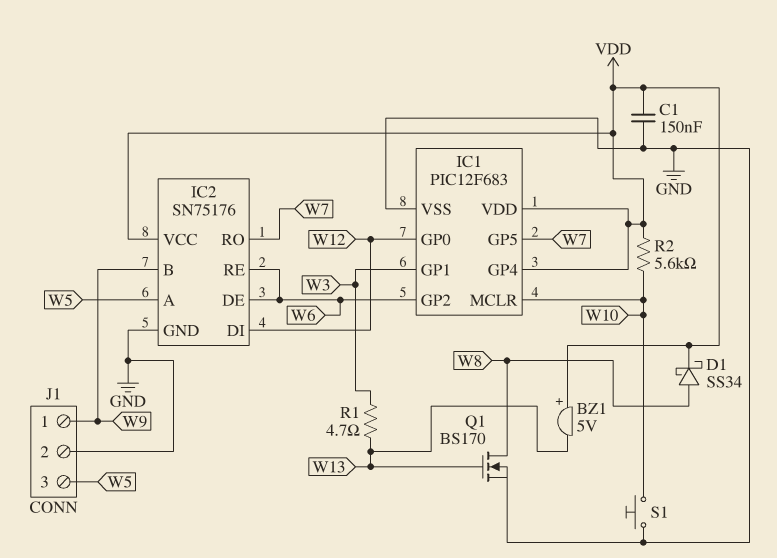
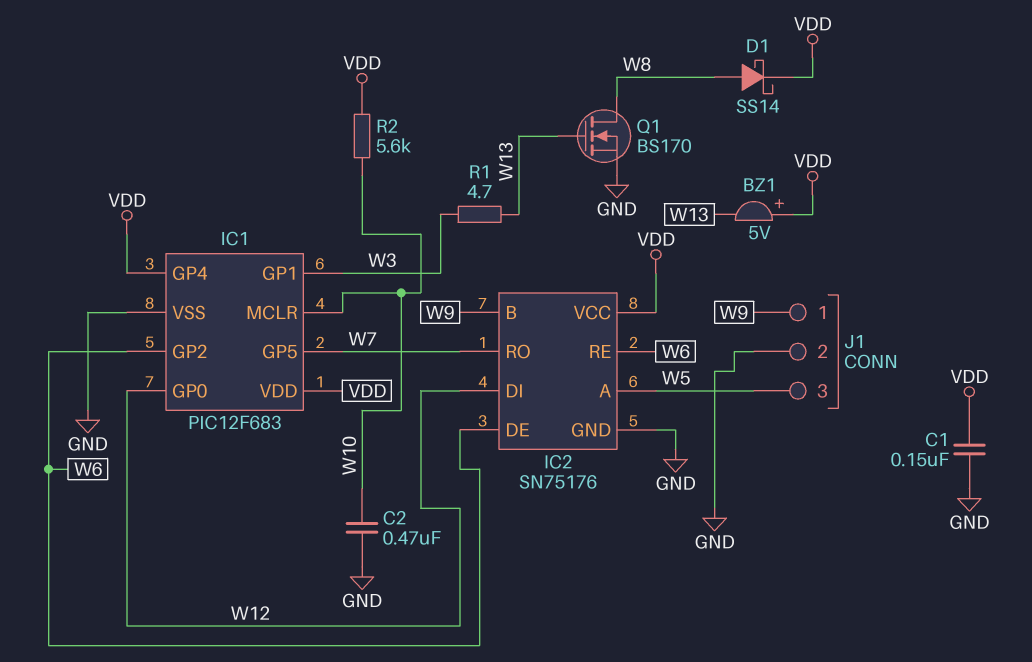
C2: none -> 470nF (GND, W10)
D1: schottky SS34 (A W8, K VDD) -> schottky SS14 (A W8, K VDD)
S1: button (GND, W10) -> none

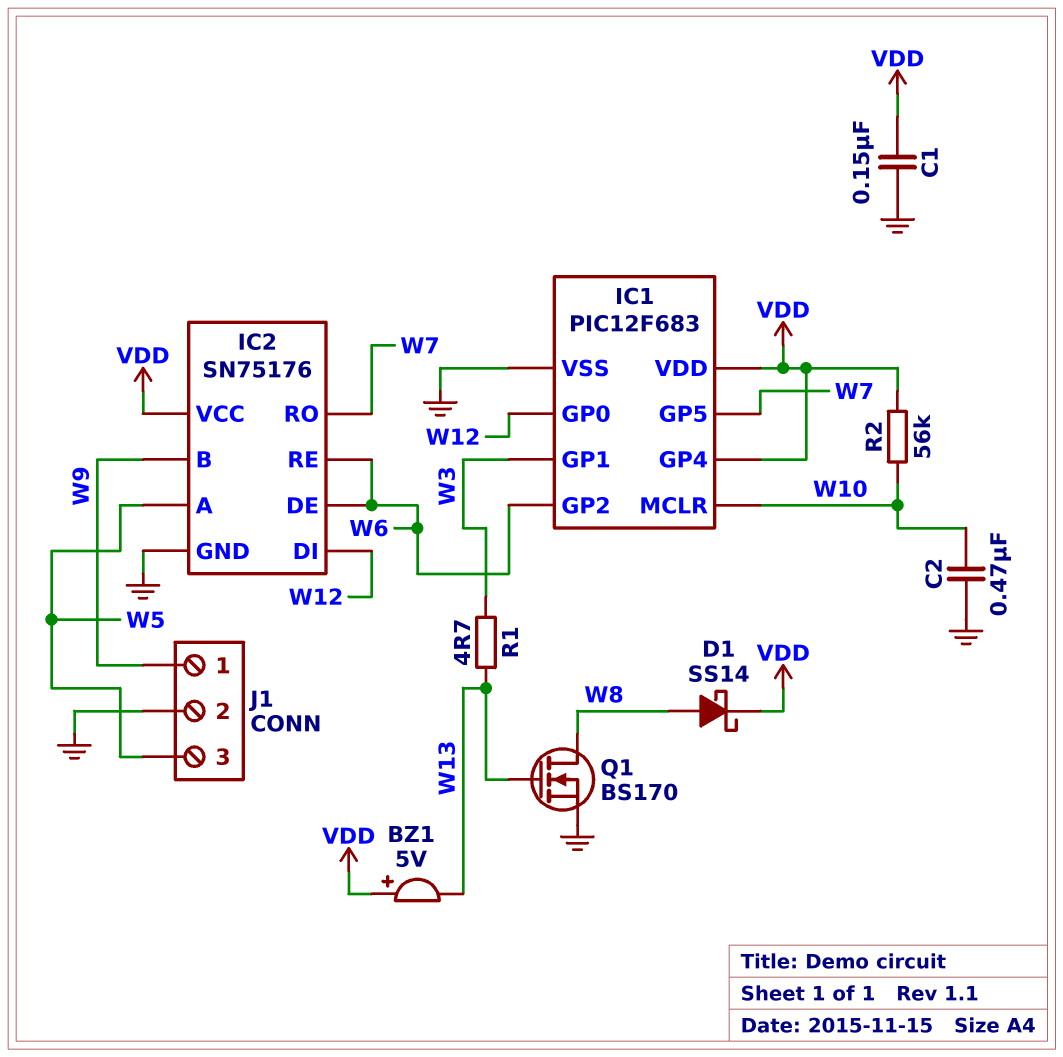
R2: 5.6k (VDD, W10) -> 56k (VDD, W10)

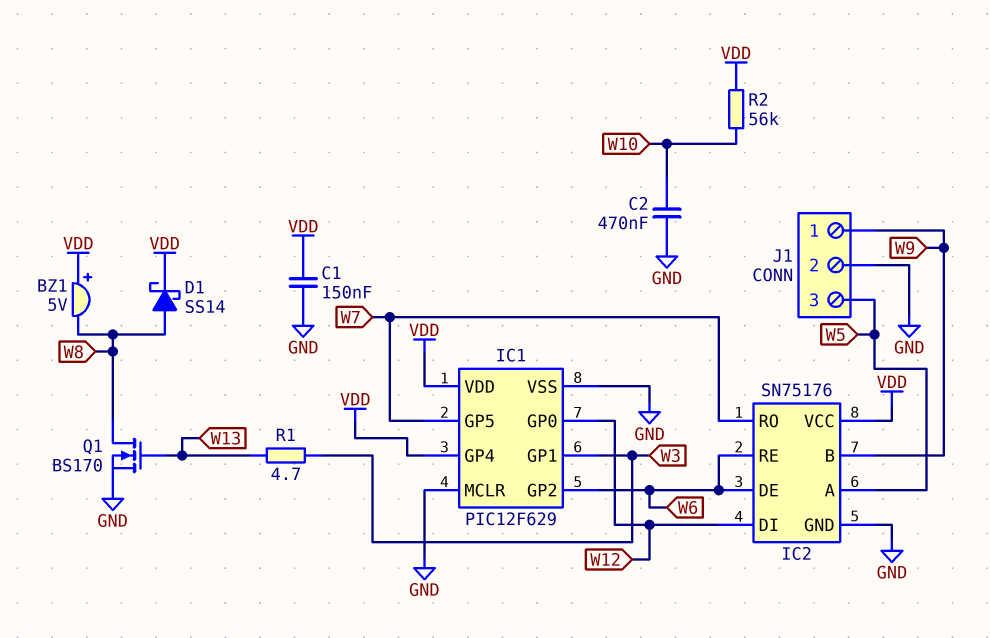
BZ1: buzzer 5V (plus VDD, minus W13) -> buzzer 5V (plus VDD, minus W8)
IC1: PIC12F683 -> PIC12F629
IC1 pin MCLR: W10 -> GND

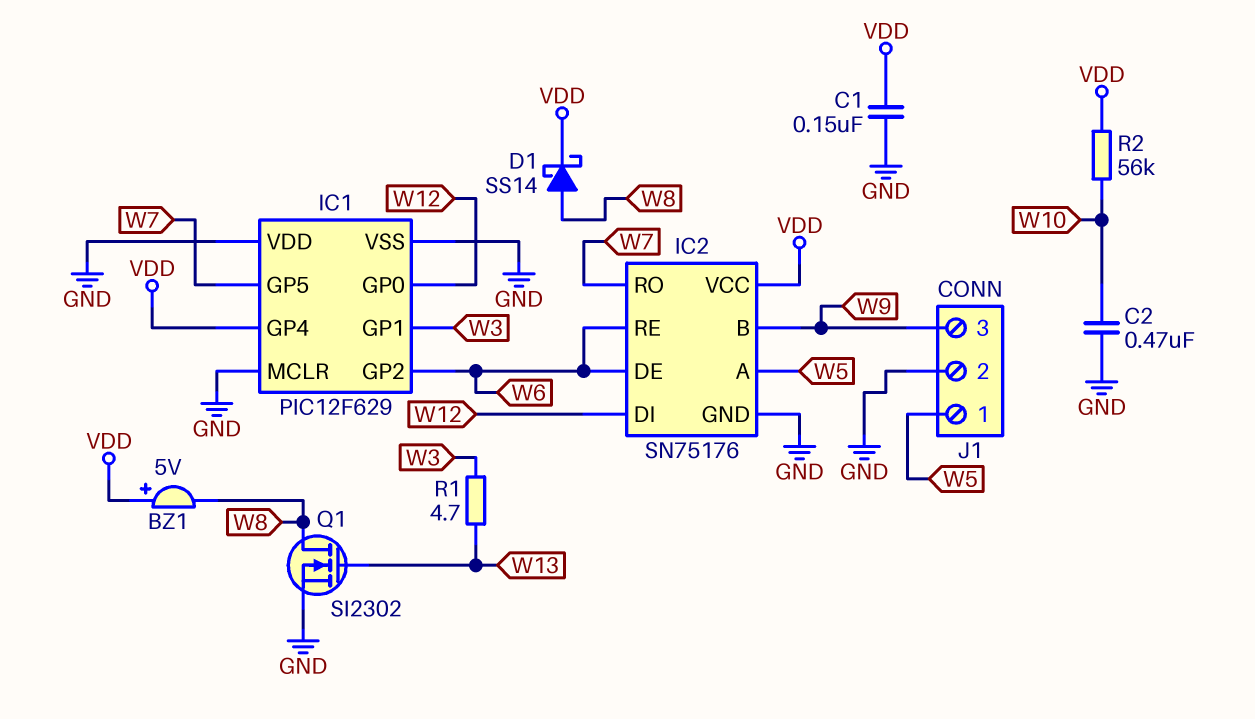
IC1 pin VDD: VDD -> GND
J1 pin 1: W9 -> W5
J1 pin 3: W5 -> W9
Q1: NMOS BS170 (G W13, D W8, S GND) -> NMOS SI2302 (G W13, D W8, S GND)

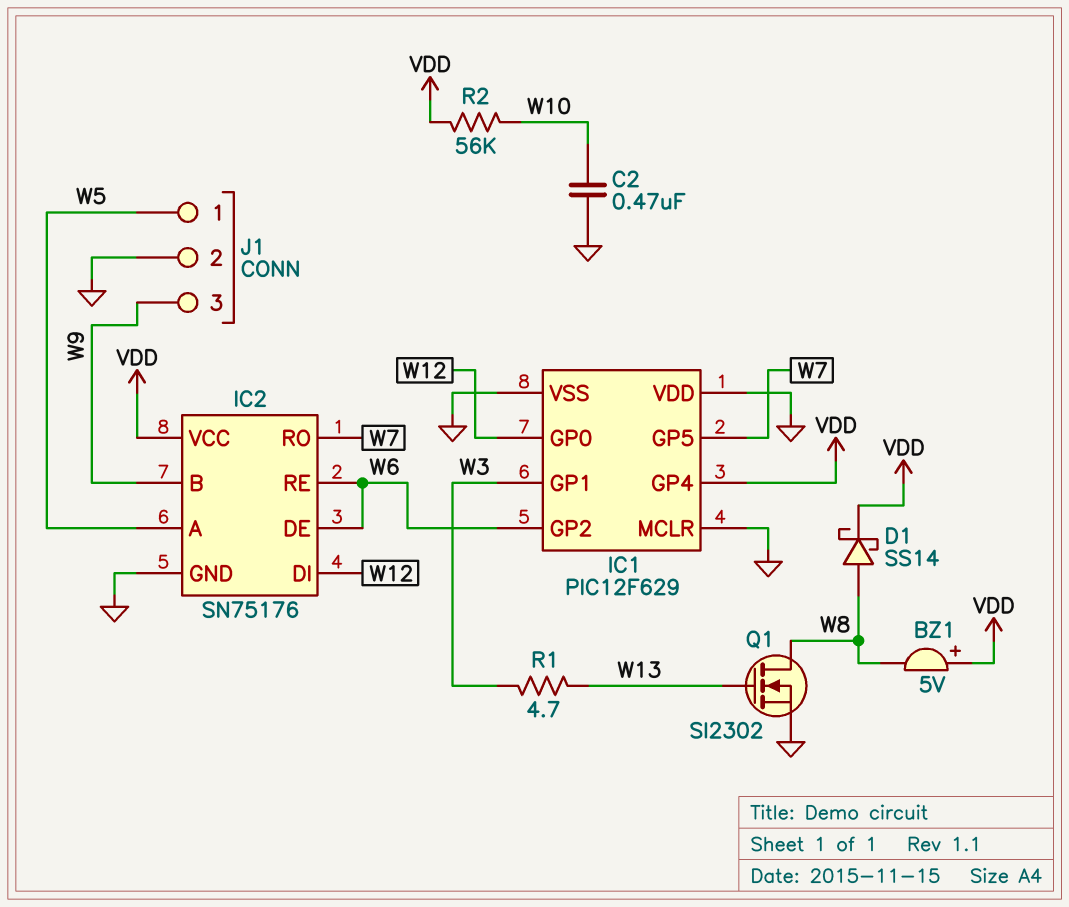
C1: 150nF (GND, VDD) -> none

